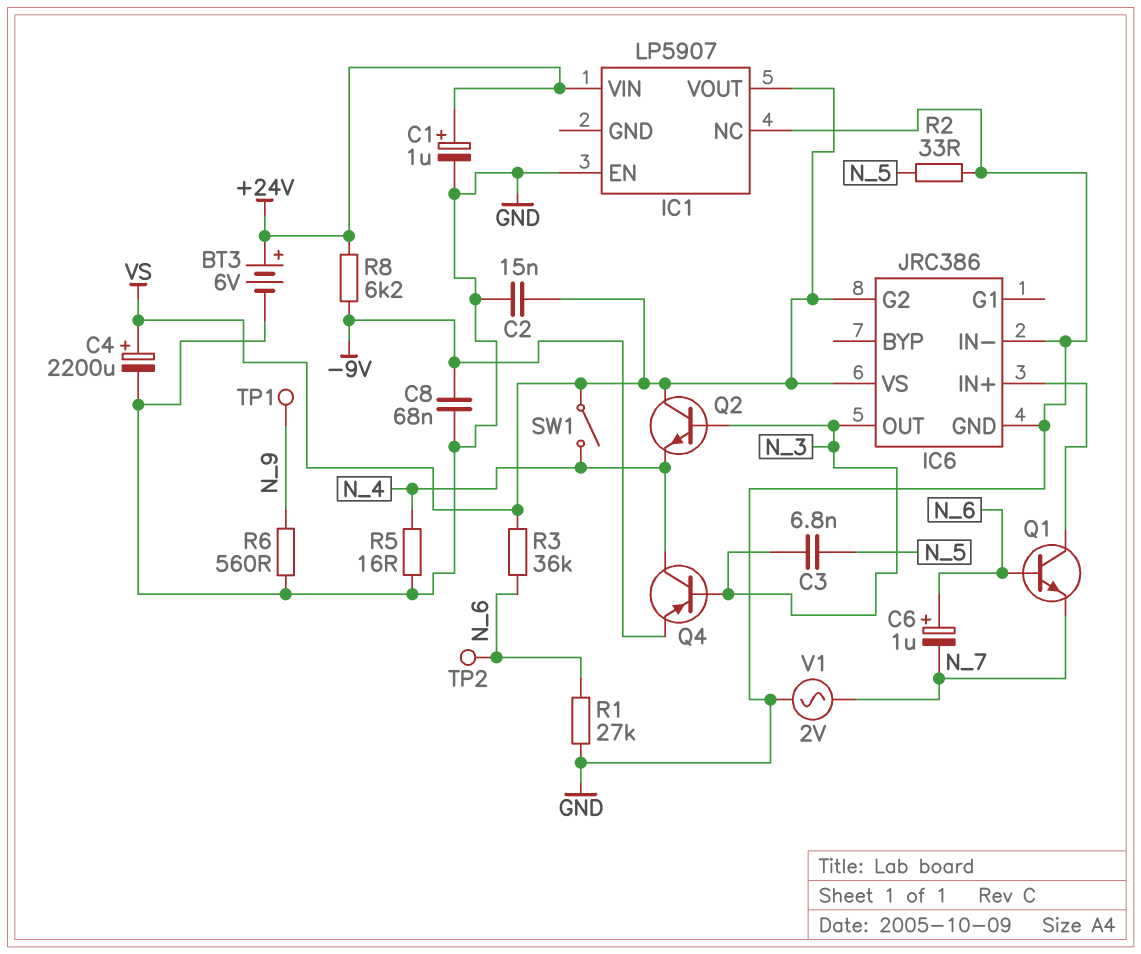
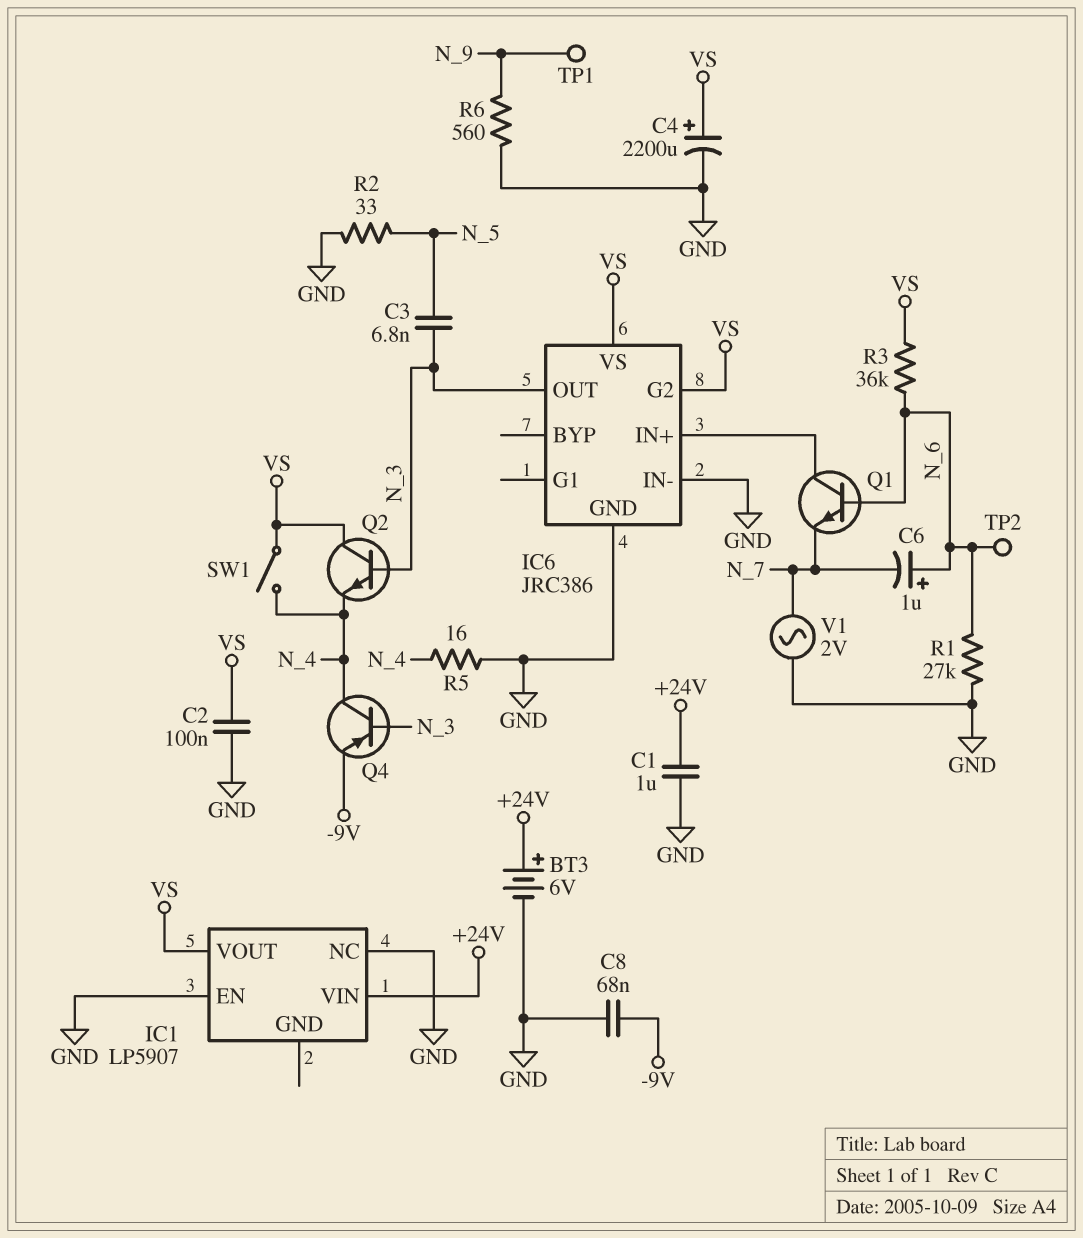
C1: 1uF (plus +24V, minus GND) -> 1uF (+24V, GND)
C2: 15nF (GND, VS) -> 100nF (GND, VS)
R8: 6.2k (+24V, -9V) -> none

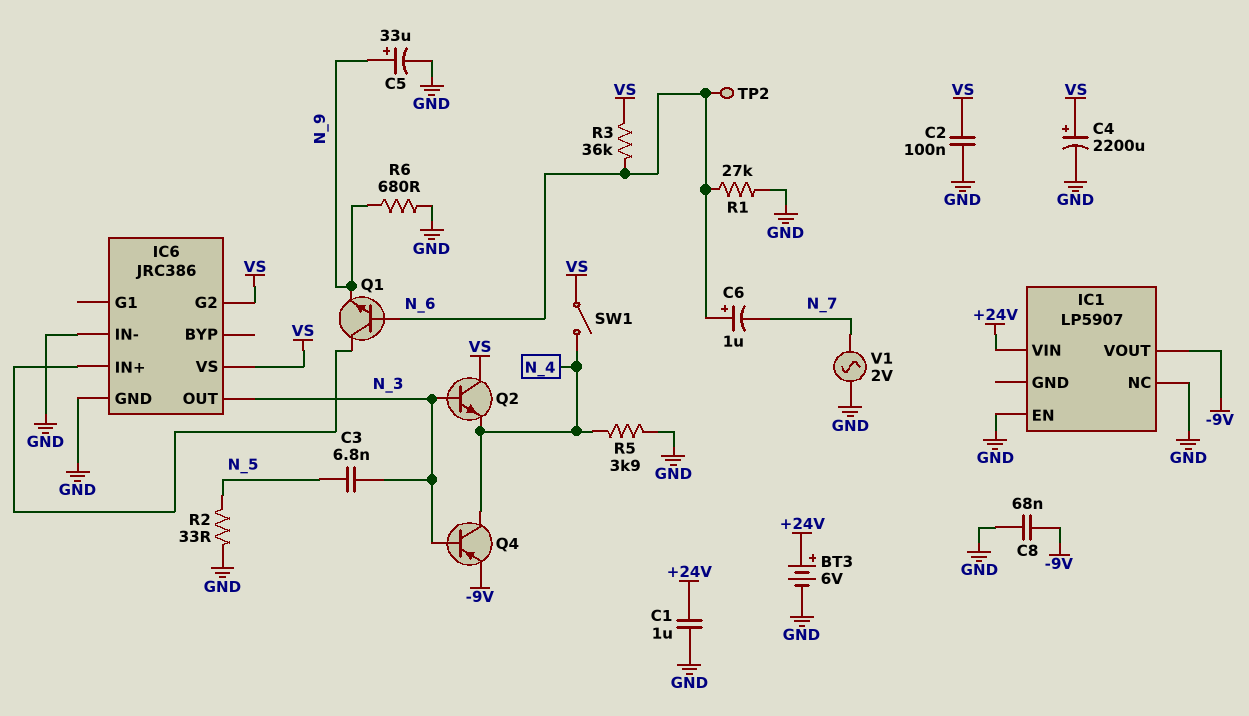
C5: none -> 33uF (plus N_9, minus GND)
IC1 pin VOUT: VS -> -9V
Q1: NPN (B N_6, C IC6/IN+, E N_7) -> NPN (B N_6, C IC6/IN+, E N_9)
R5: 16 (GND, N_4) -> 3.9k (GND, N_4)
R6: 560 (GND, N_9) -> 680 (GND, N_9)
TP1: test point (N_9) -> none

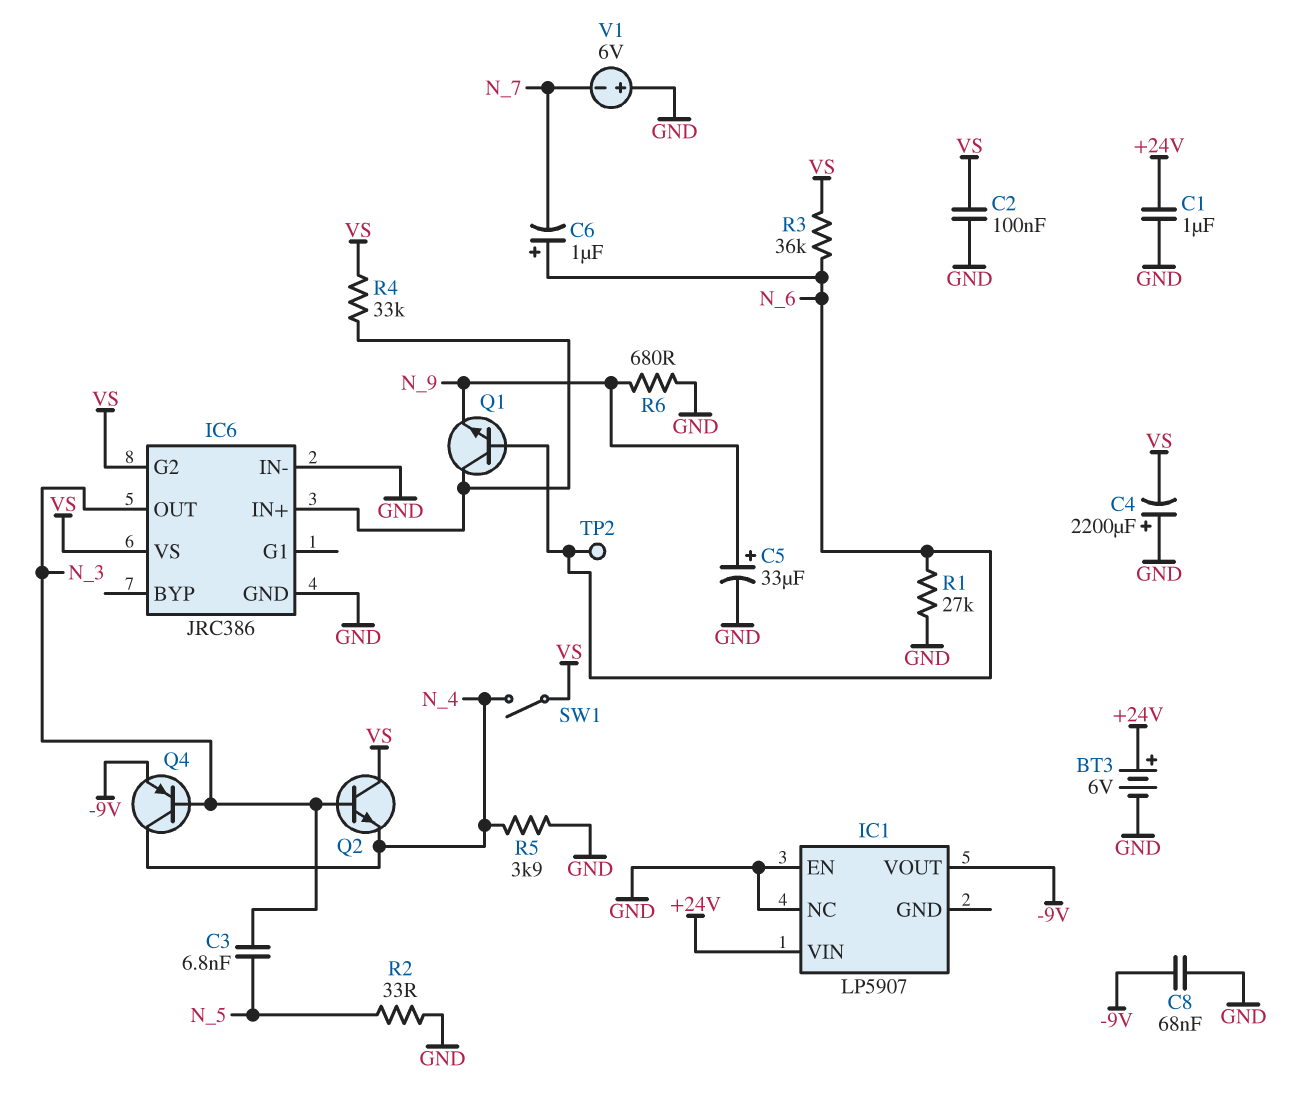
C4: 2200uF (plus VS, minus GND) -> 2200uF (plus GND, minus VS)
R4: none -> 33k (IC6/IN+, VS)
V1: AC 2V (GND, N_7) -> 6V (plus GND, minus N_7)

